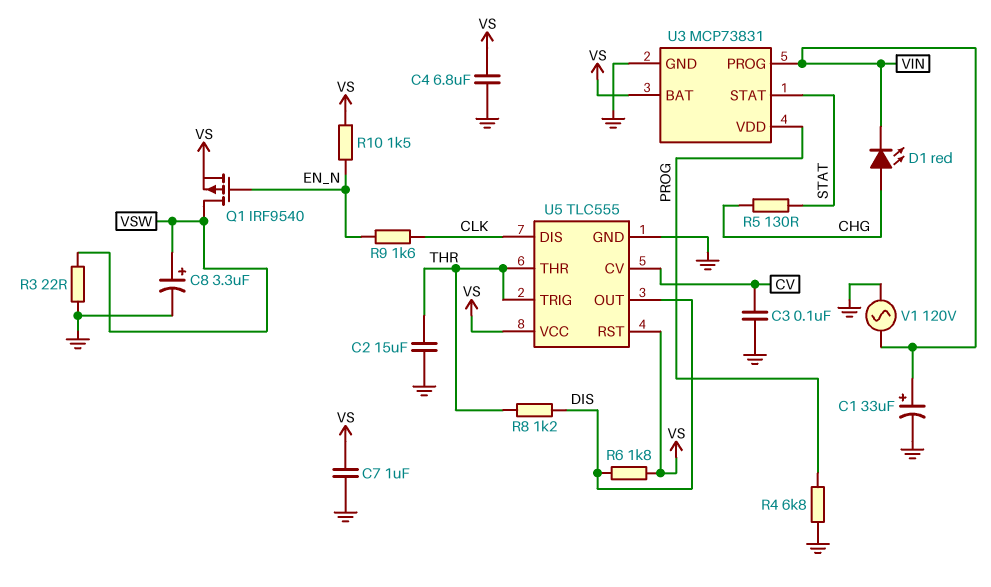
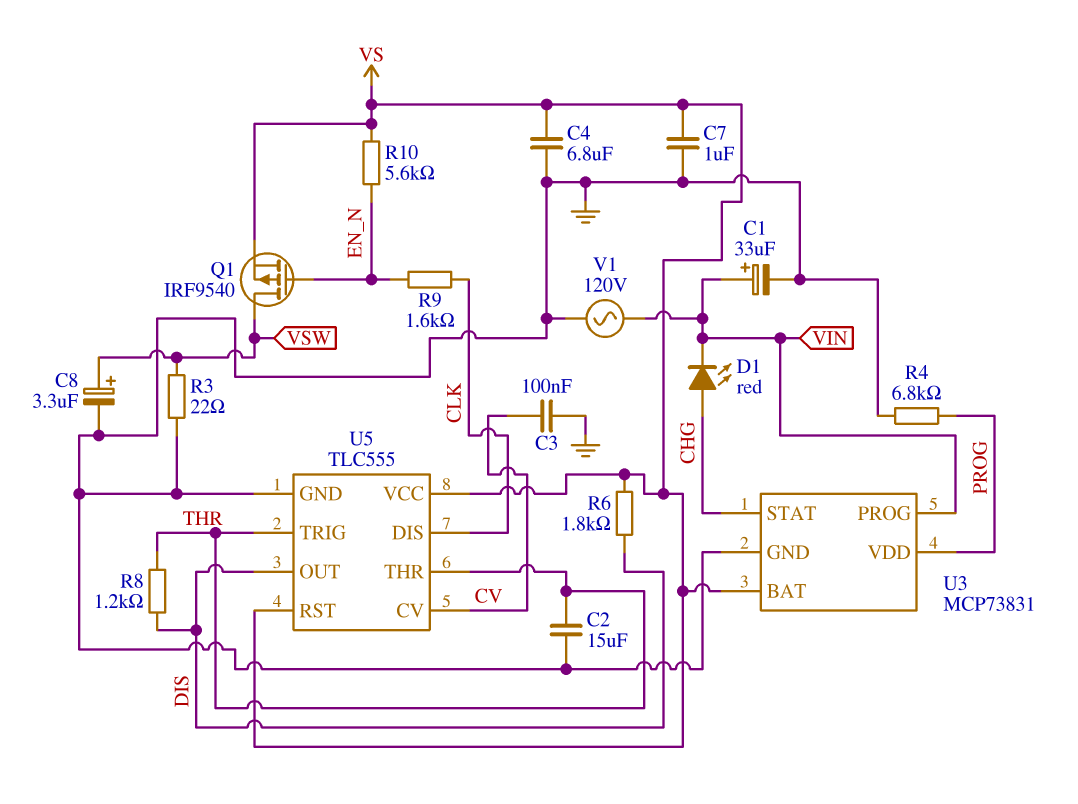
R5: 130 (CHG, STAT) -> none
R10: 1.5k (EN_N, VS) -> 5.6k (EN_N, VS)
U3 pin STAT: STAT -> CHG

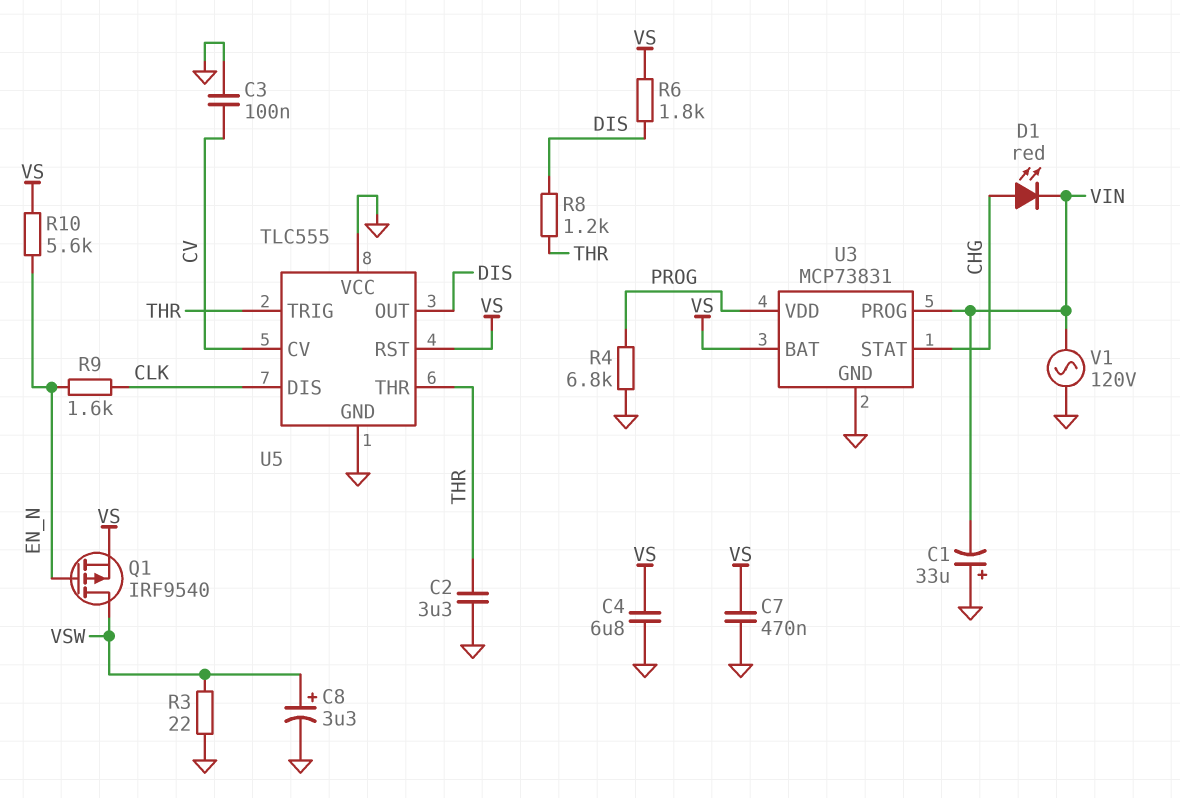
C1: 33uF (plus VIN, minus GND) -> 33uF (plus GND, minus VIN)
C2: 15uF (GND, THR) -> 3.3uF (GND, THR)
C7: 1uF (GND, VS) -> 470nF (GND, VS)
U5 pin VCC: VS -> GND

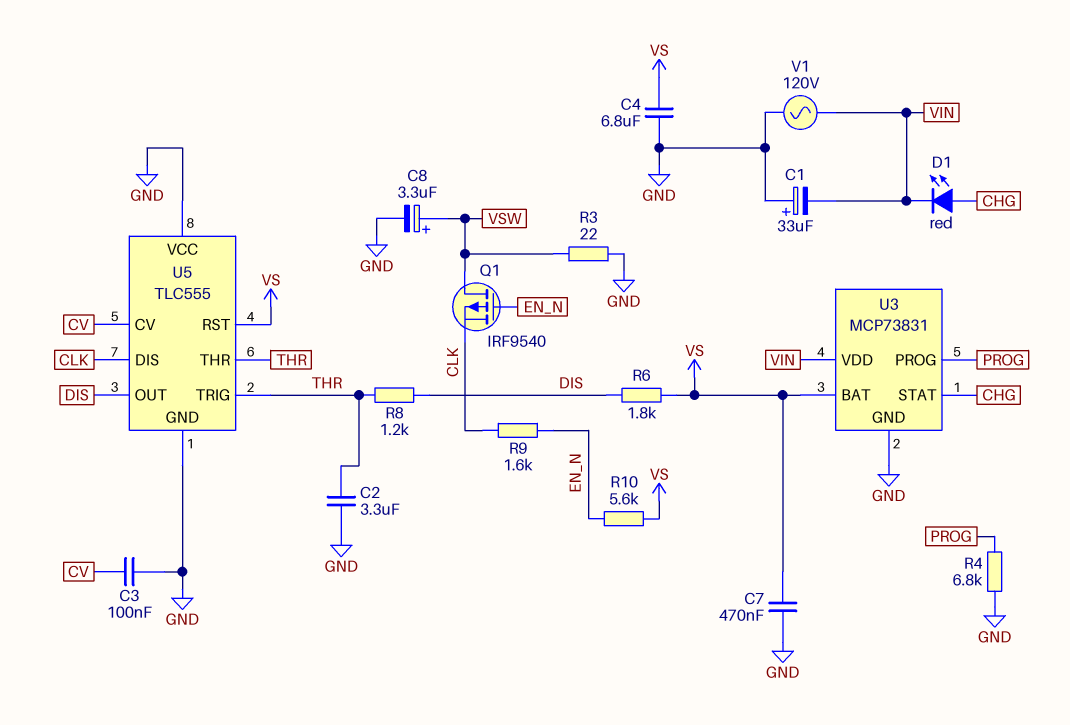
Q1: PMOS IRF9540 (G EN_N, D VSW, S VS) -> PMOS IRF9540 (G EN_N, D VSW, S CLK)
U3 pin PROG: VIN -> PROG
U3 pin VDD: PROG -> VIN

